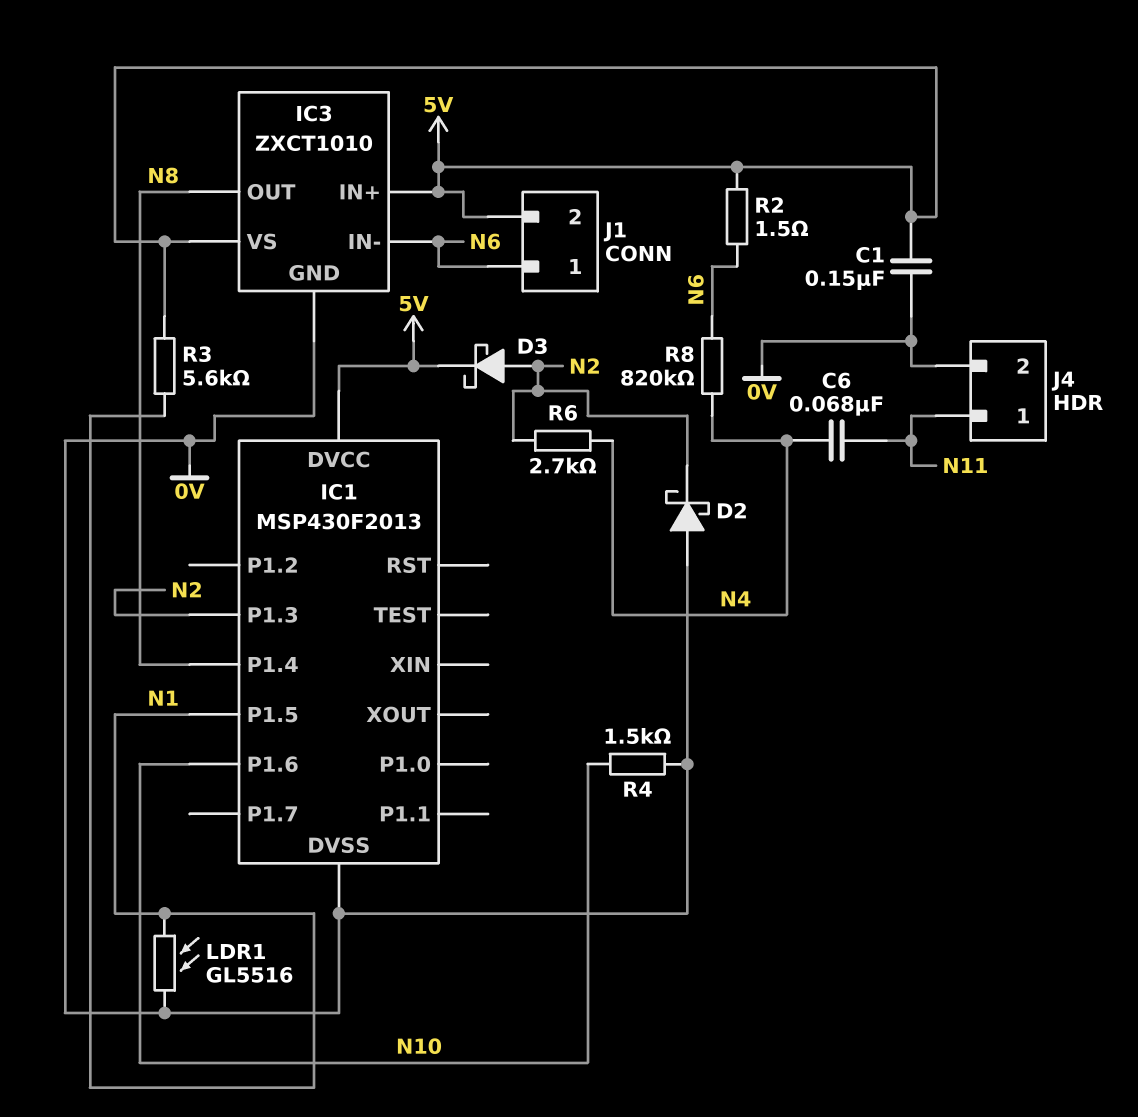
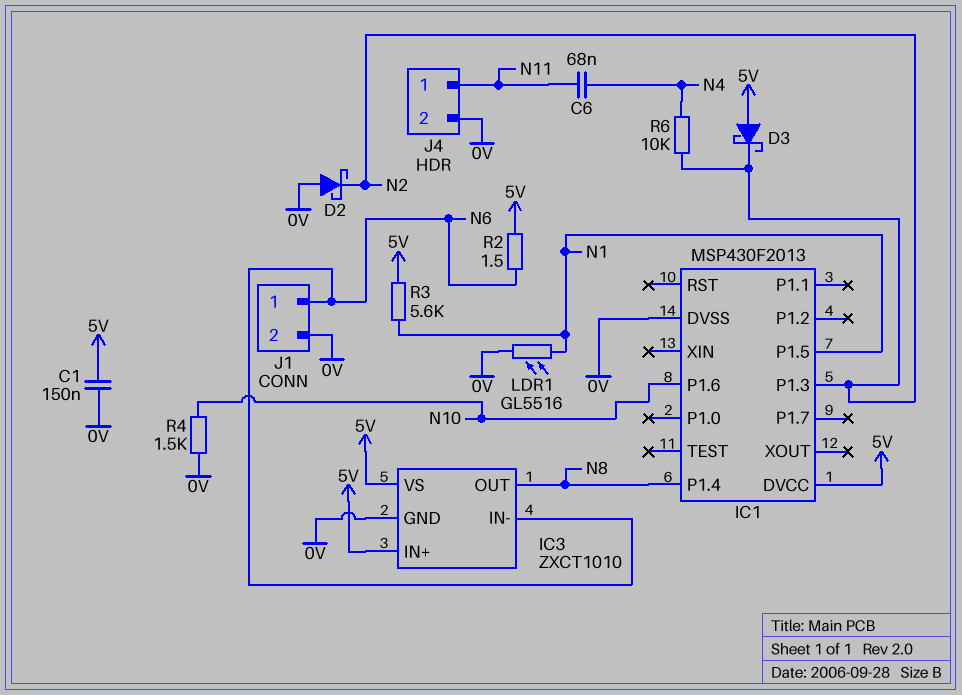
D3: schottky (A N2, K 5V) -> schottky (A 5V, K N2)
J1 pin 2: 5V -> 0V
R6: 2.7k (N2, N4) -> 10k (N2, N4)
R8: 820k (N4, N6) -> none

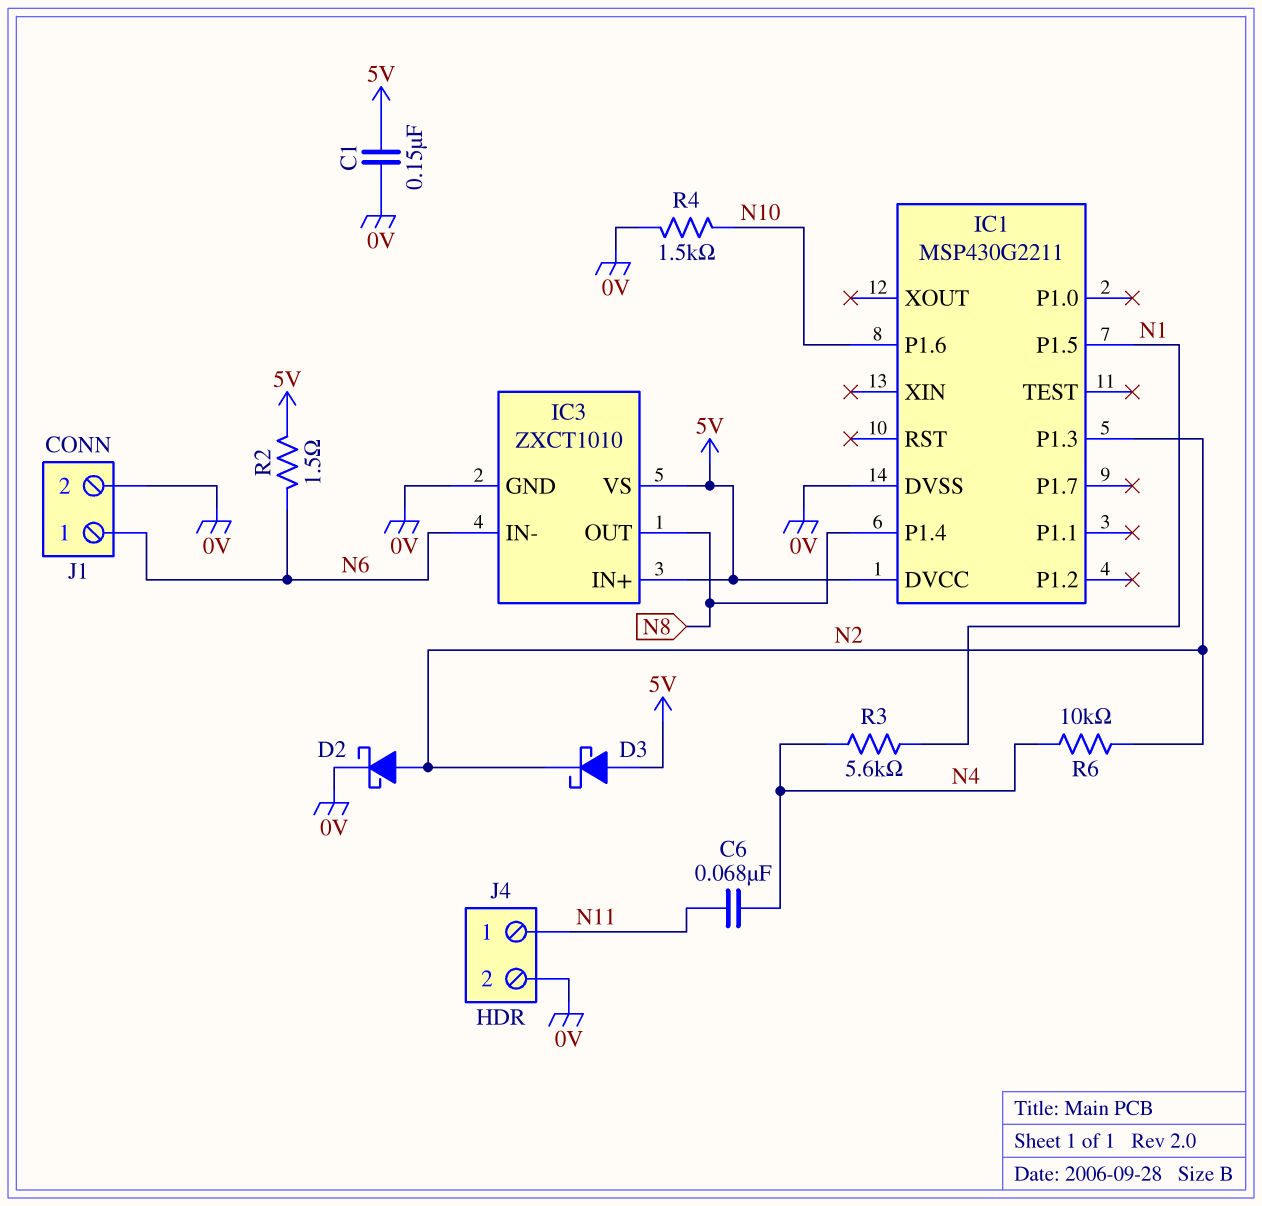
D2: schottky (A 0V, K N2) -> schottky (A N2, K 0V)
IC1: MSP430F2013 -> MSP430G2211
LDR1: GL5516 (0V, N1) -> none
R3: 5.6k (5V, N1) -> 5.6k (N1, N4)

